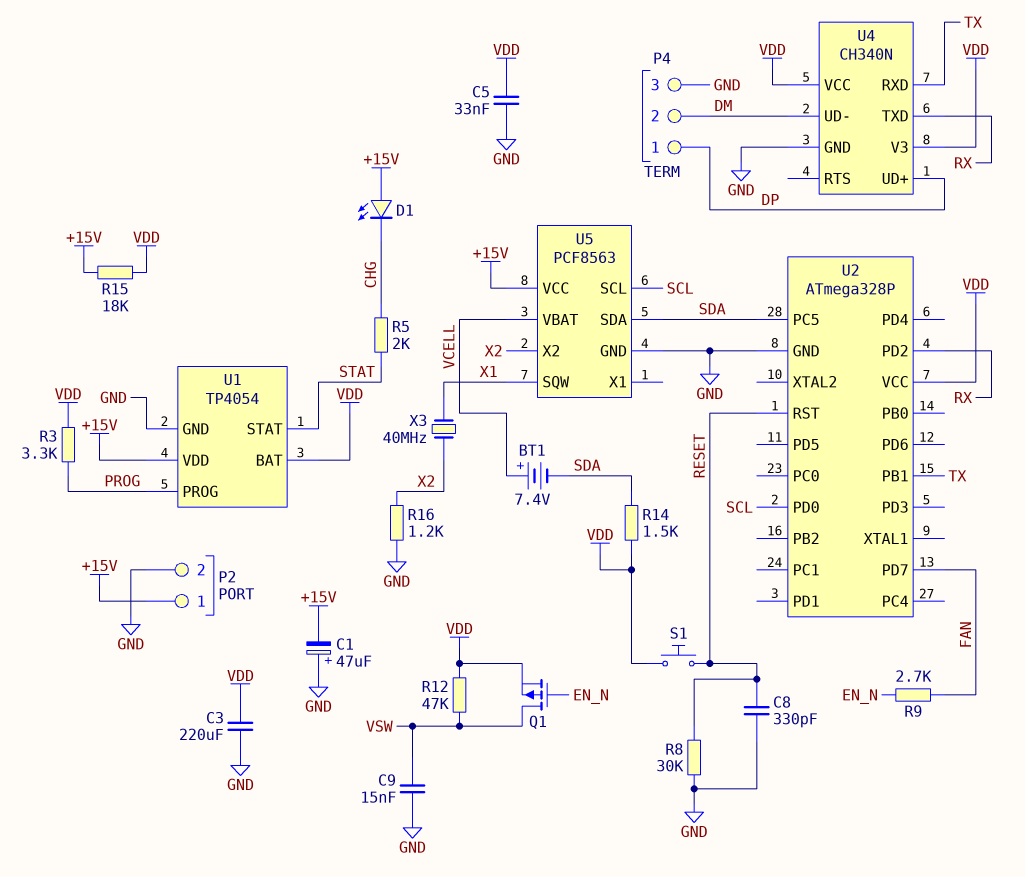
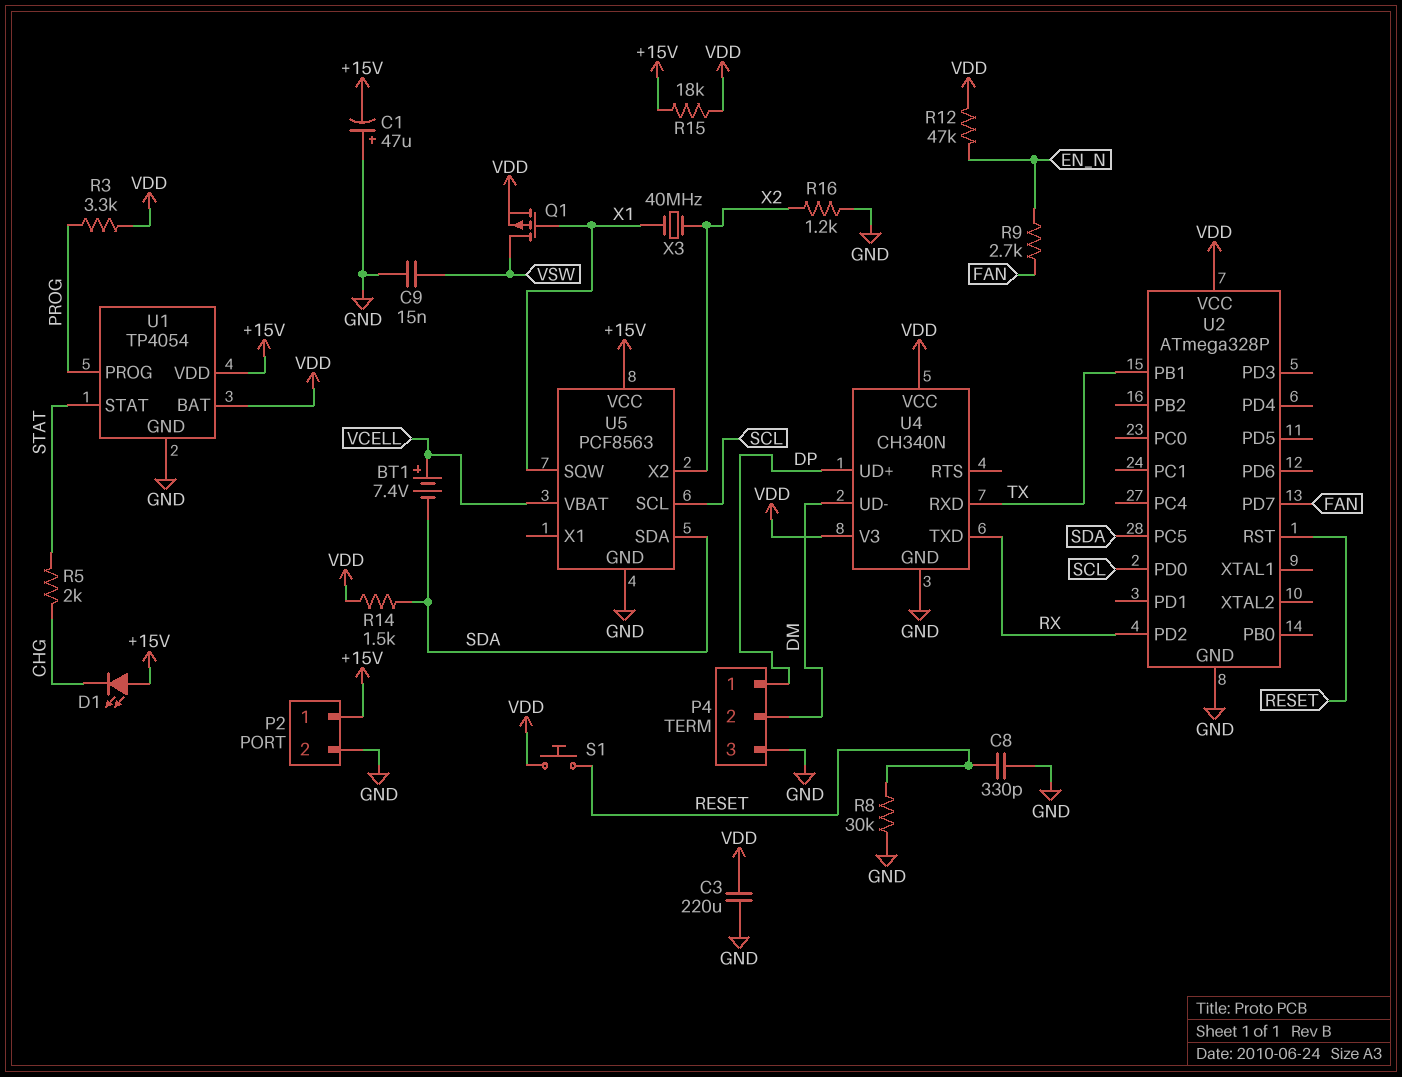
C5: 33nF (GND, VDD) -> none
Q1: PMOS (G EN_N, D VSW, S VDD) -> PMOS (G X1, D VSW, S VDD)
R12: 47k (VDD, VSW) -> 47k (EN_N, VDD)

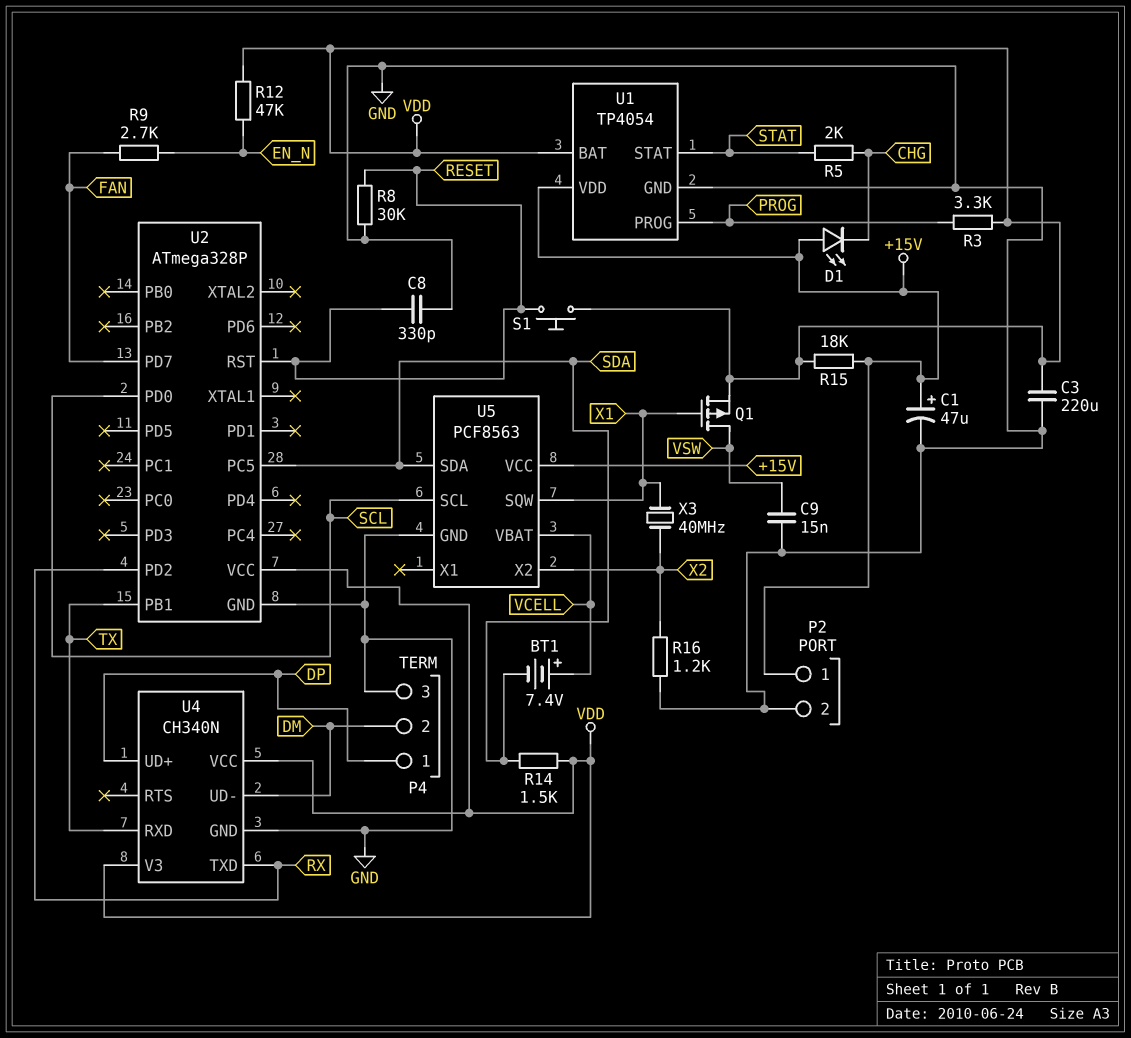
C1: 47uF (plus GND, minus +15V) -> 47uF (plus +15V, minus GND)

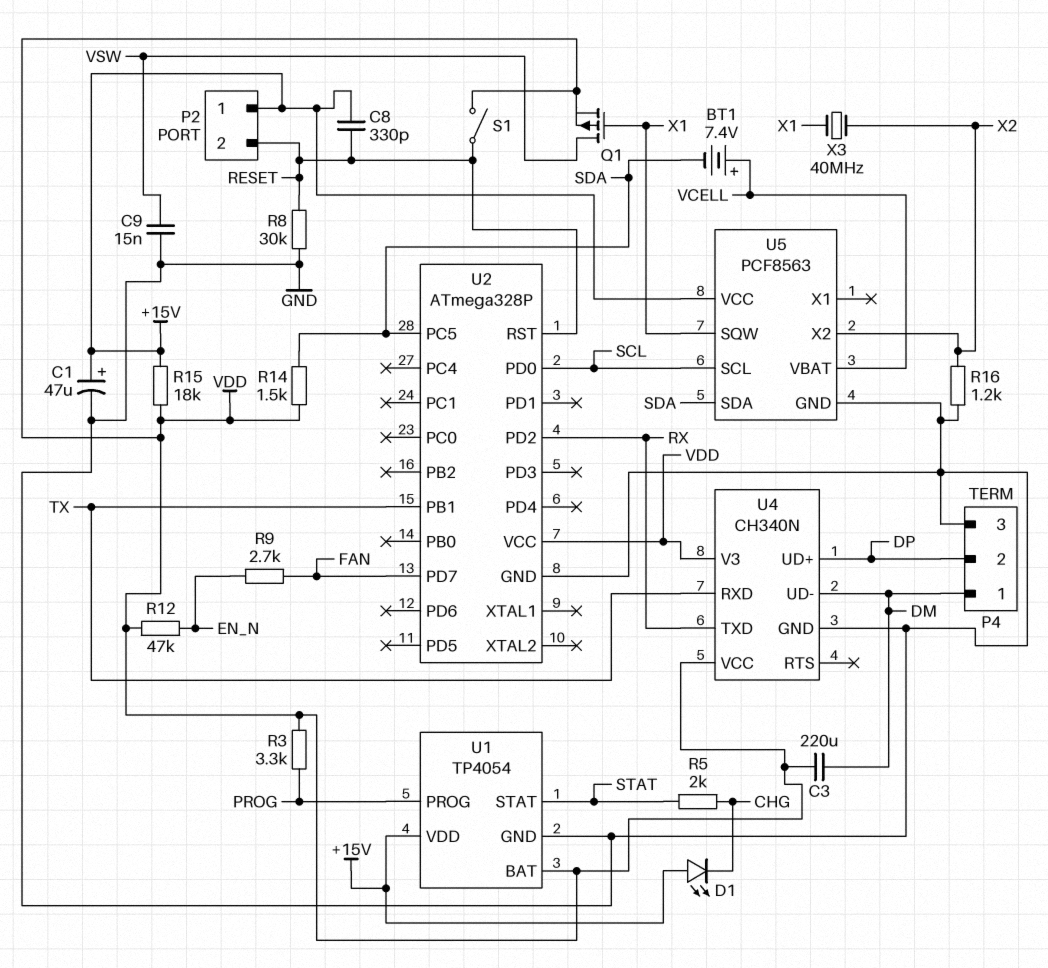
C3: 220uF (GND, VDD) -> 220uF (DM, VDD)
C8: 330pF (GND, RESET) -> 330pF (+15V, RESET)
P2 pin 2: GND -> RESET
P4 pin 1: DP -> DM
P4 pin 2: DM -> DP
S1: button (RESET, VDD) -> switch (RESET, VDD)

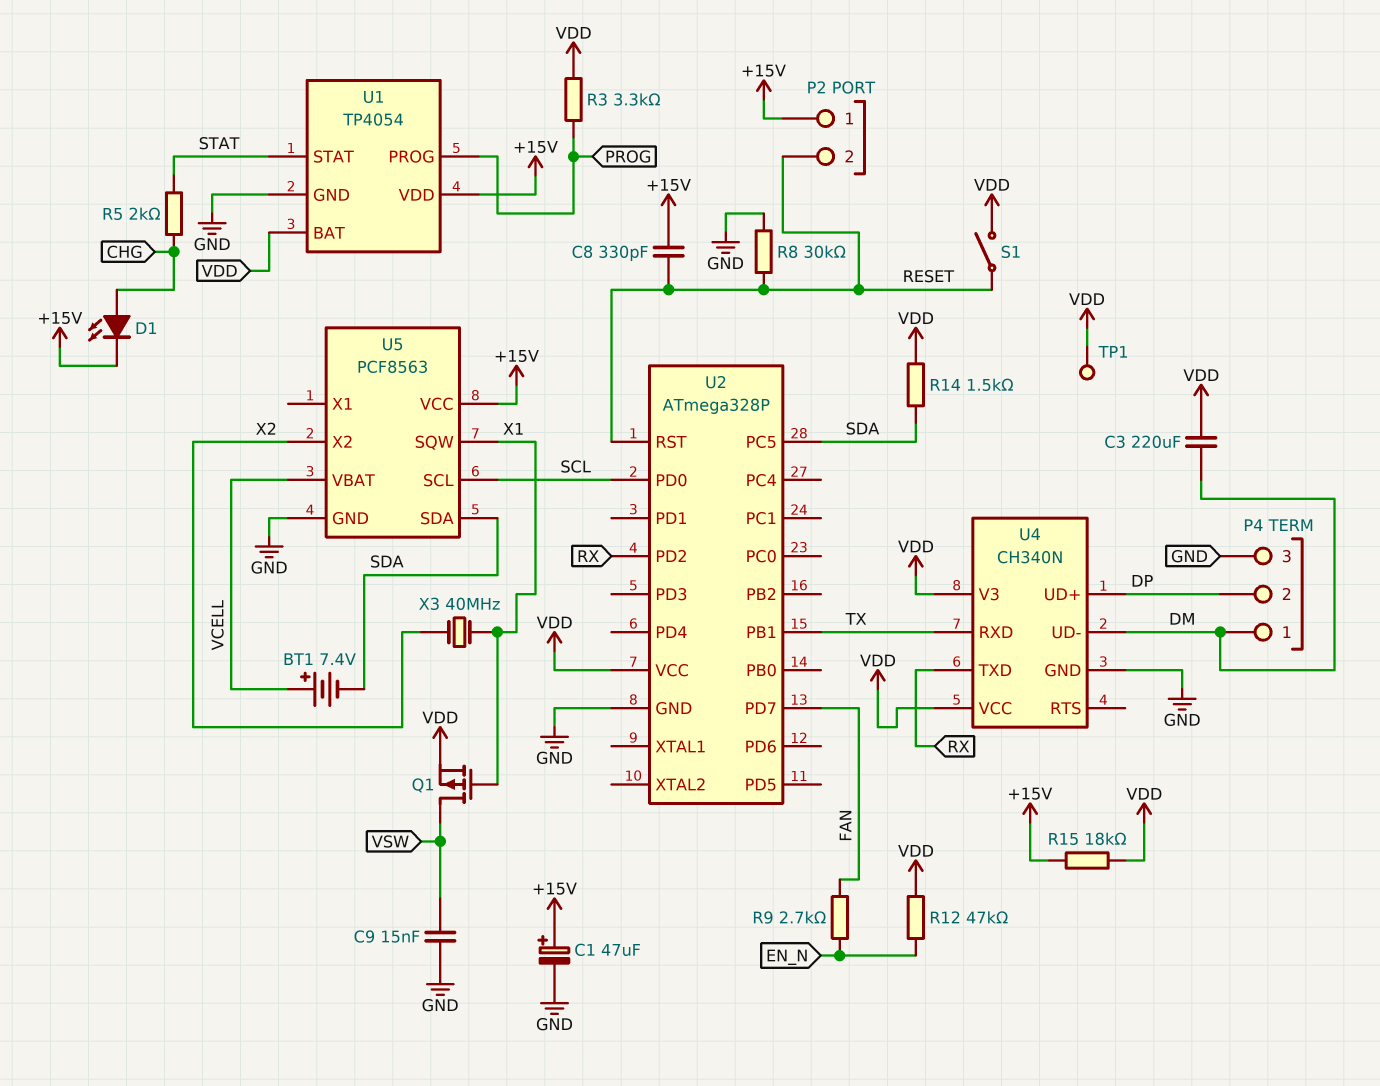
D1: LED (A +15V, K CHG) -> LED (A CHG, K +15V)
R16: 1.2k (GND, X2) -> none
TP1: none -> test point (VDD)

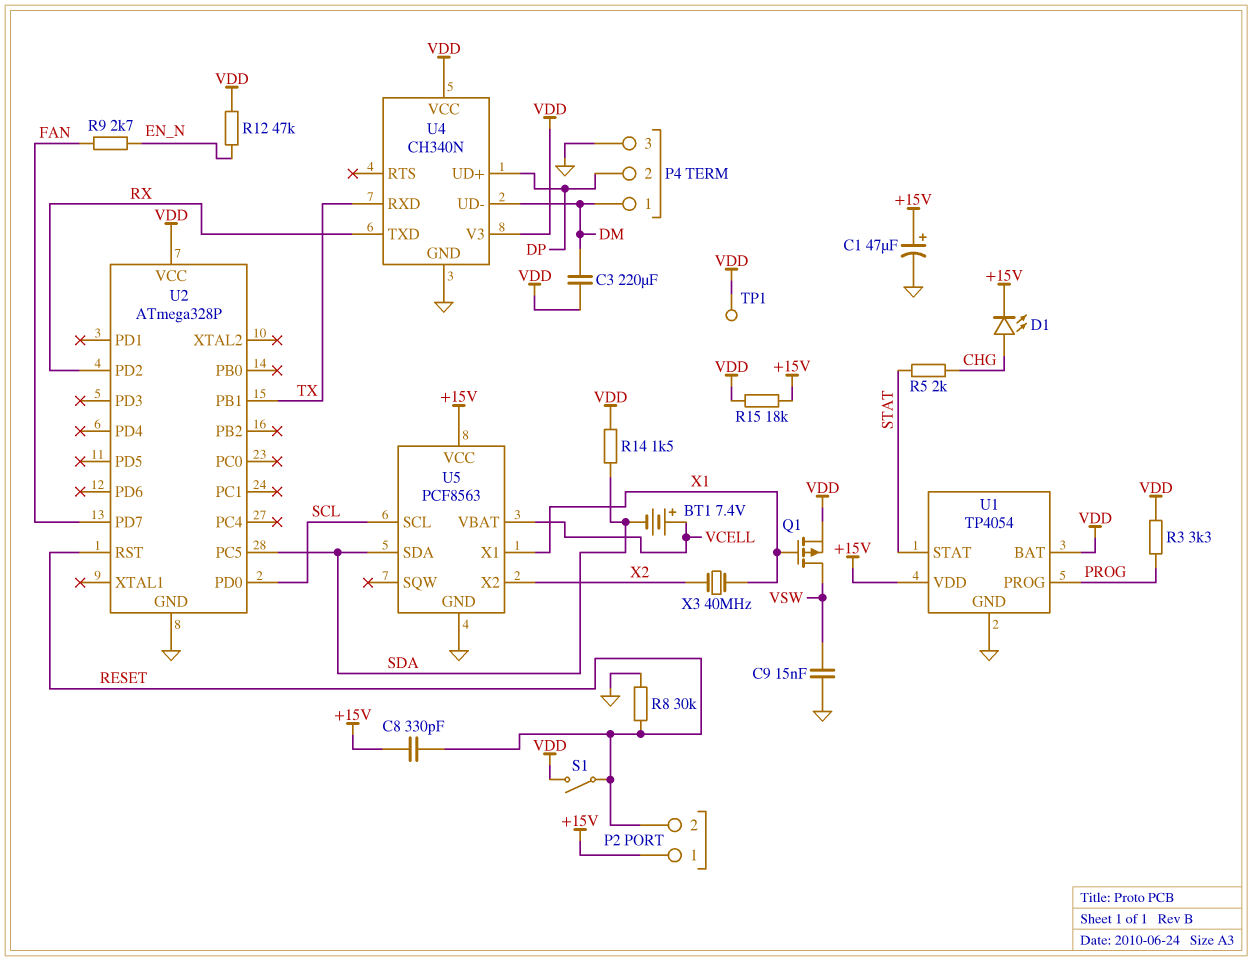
U5 pin SQW: X1 -> none
U5 pin X1: none -> X1

